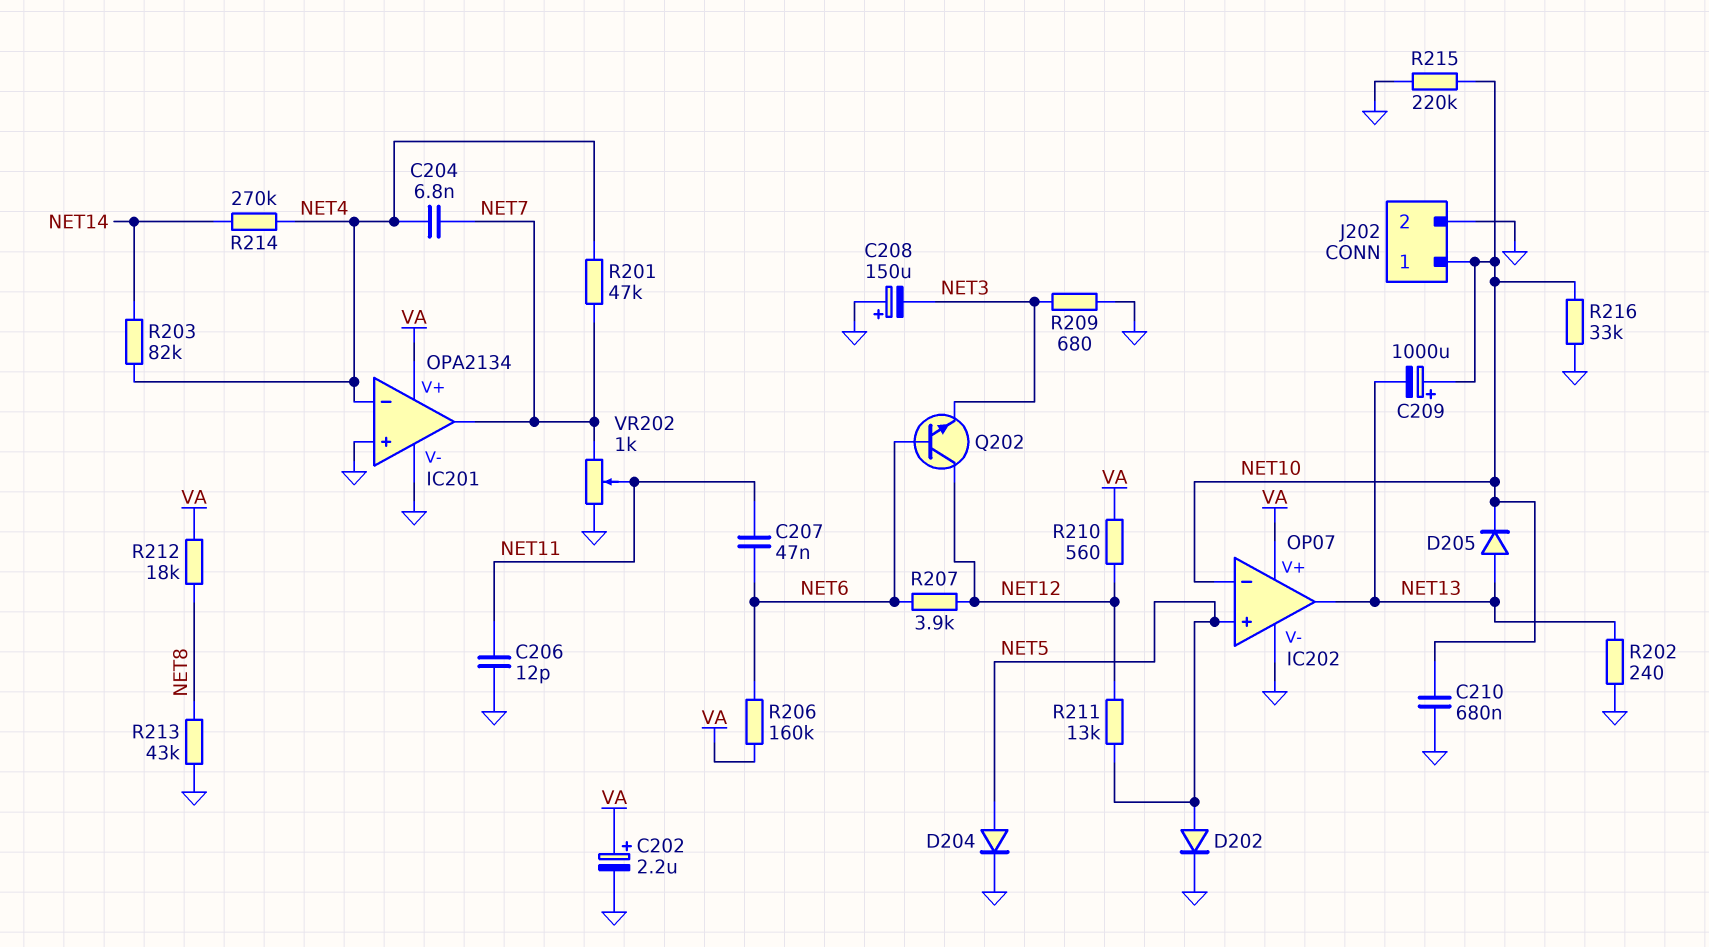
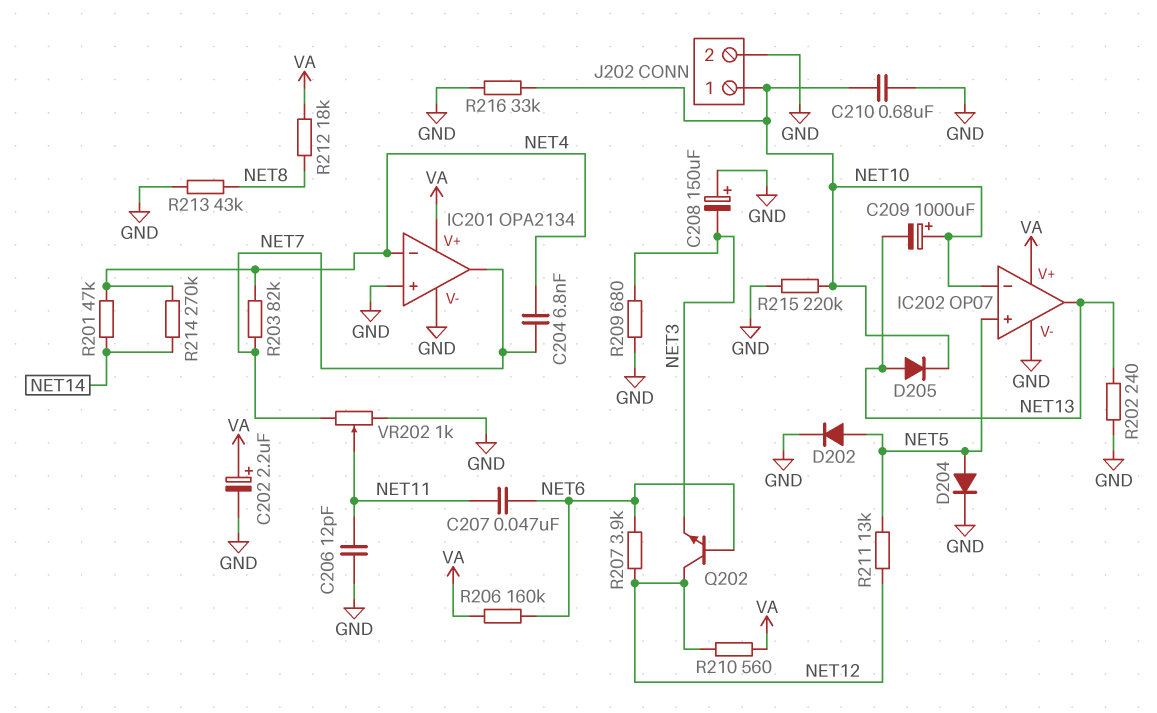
R201: 47k (NET4, NET7) -> 47k (NET4, NET14)
R203: 82k (NET4, NET14) -> 82k (NET4, NET7)

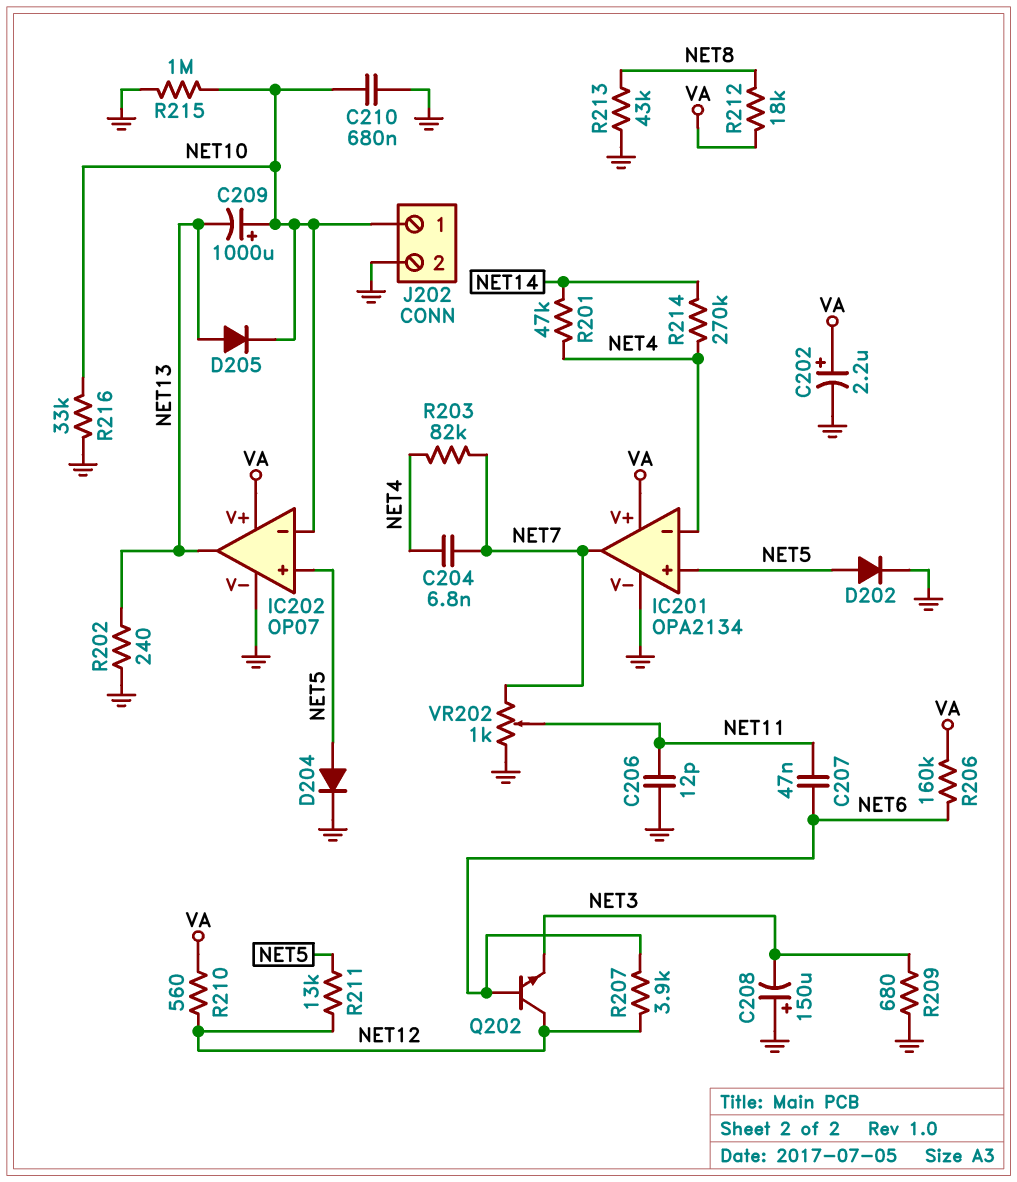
IC201 pin in+: GND -> NET5
R215: 220k (GND, NET10) -> 1M (GND, NET10)

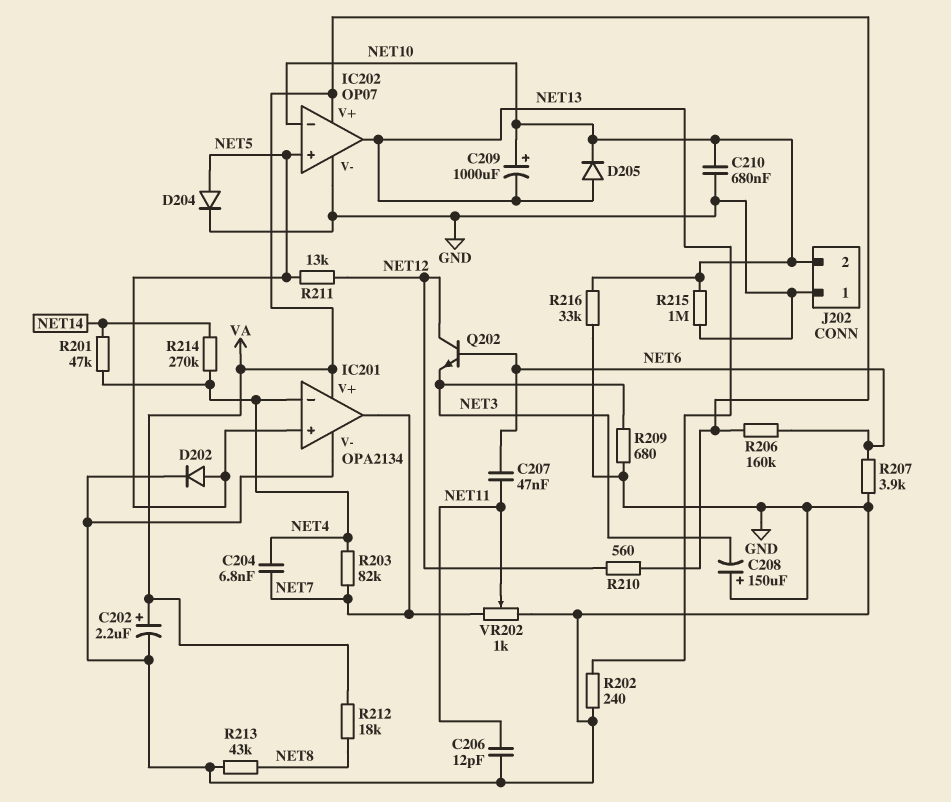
J202 pin 1: NET10 -> GND
J202 pin 2: GND -> NET10
R207: 3.9k (NET6, NET12) -> 3.9k (GND, NET6)

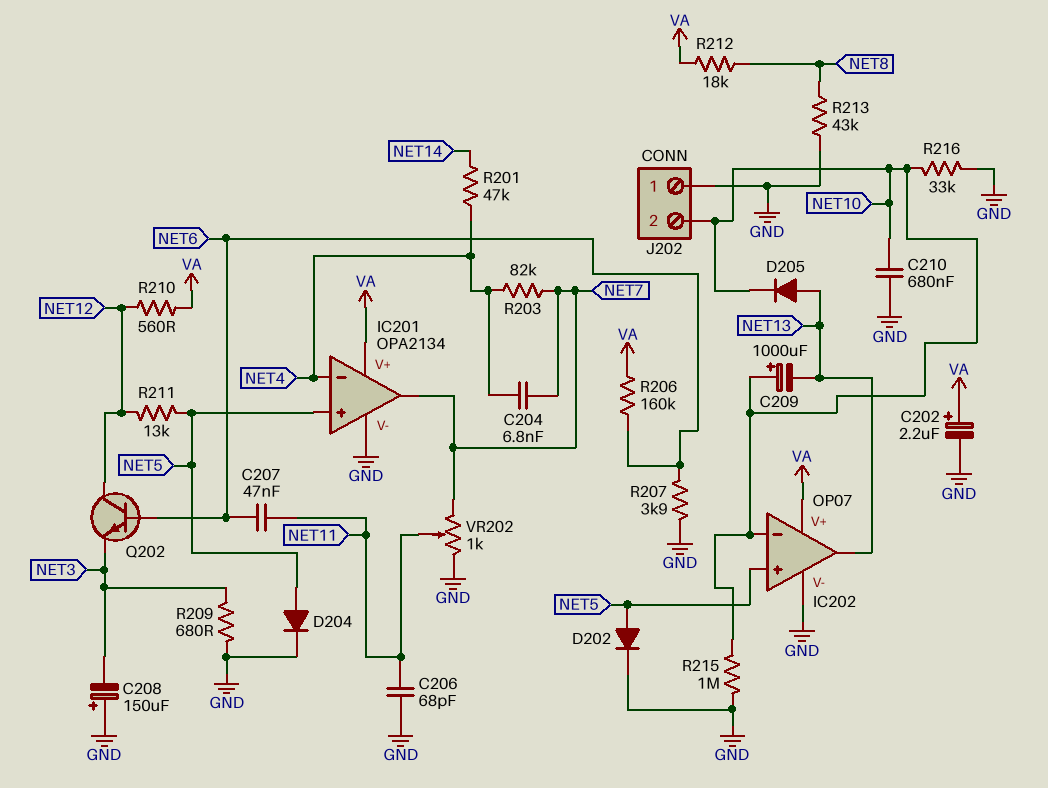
C206: 12pF (GND, NET11) -> 68pF (GND, NET11)
R202: 240 (GND, NET13) -> none
R214: 270k (NET4, NET14) -> none

